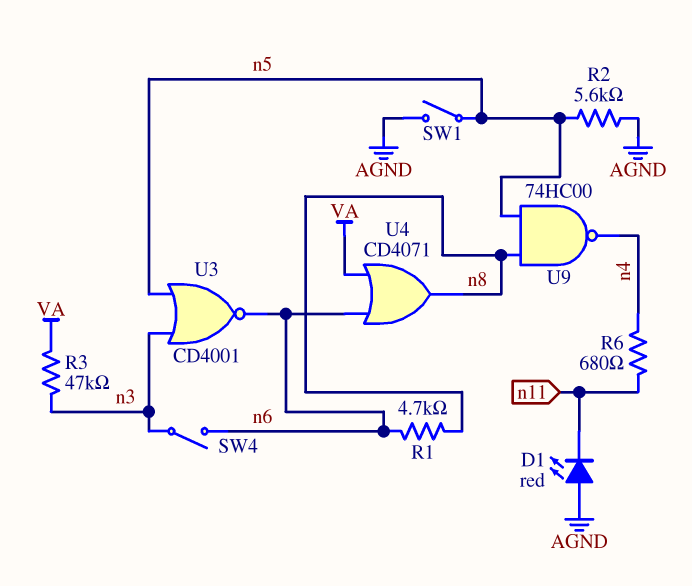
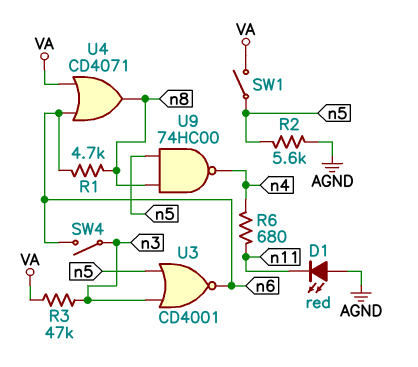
SW1: switch (AGND, n5) -> switch (VA, n5)

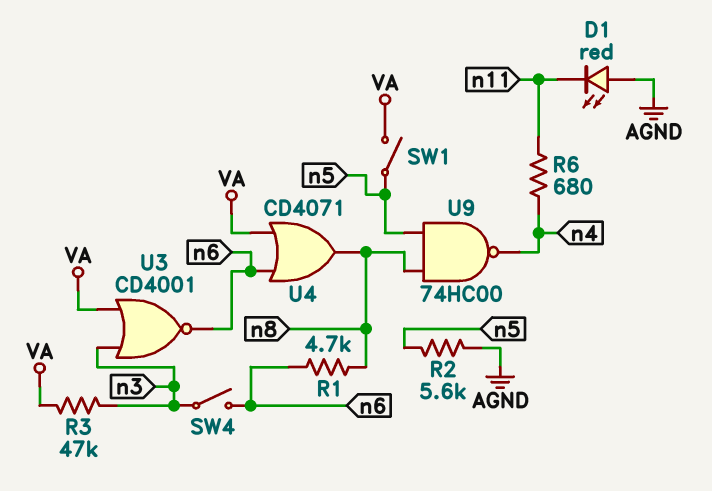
U3: NOR CD4001 (in n3, in n5, out n6) -> NOR CD4001 (in VA, in n3, out n6)

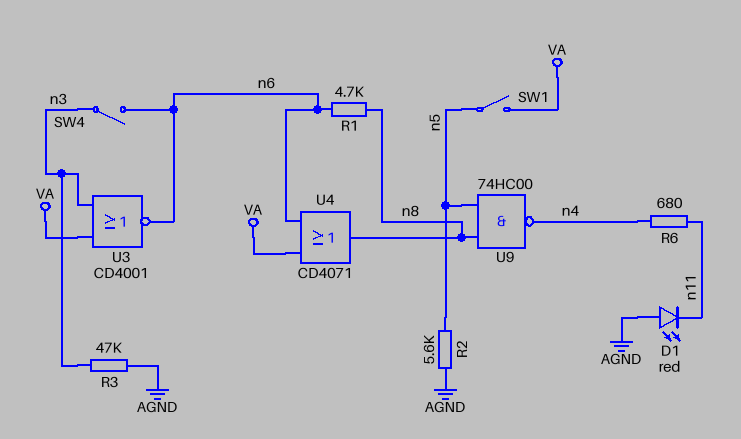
R3: 47k (VA, n3) -> 47k (AGND, n3)

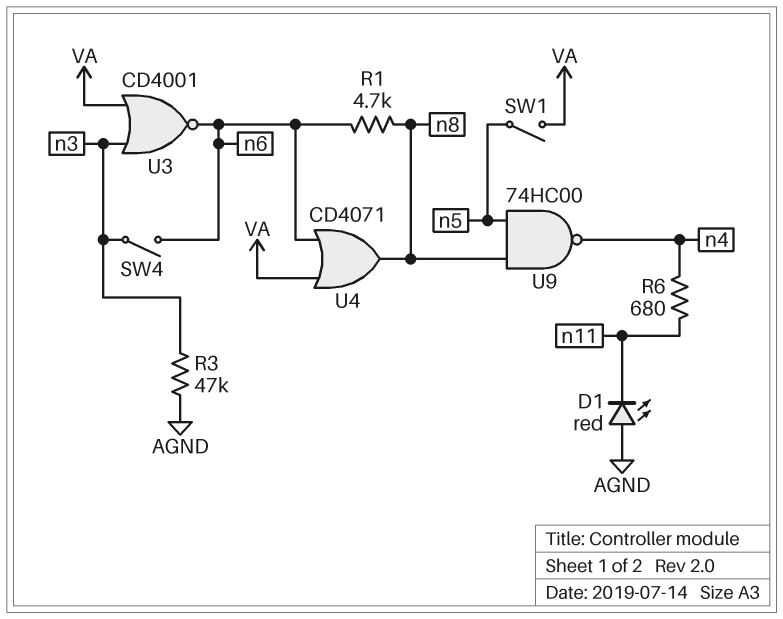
R2: 5.6k (AGND, n5) -> none

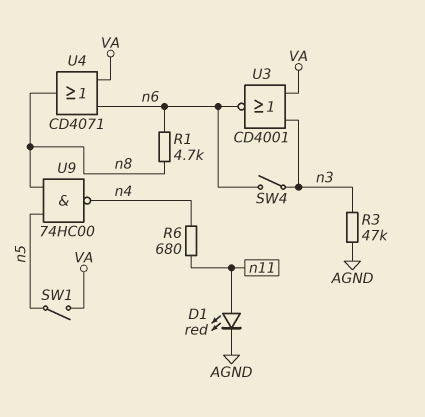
D1: LED red (A AGND, K n11) -> LED red (A n11, K AGND)

